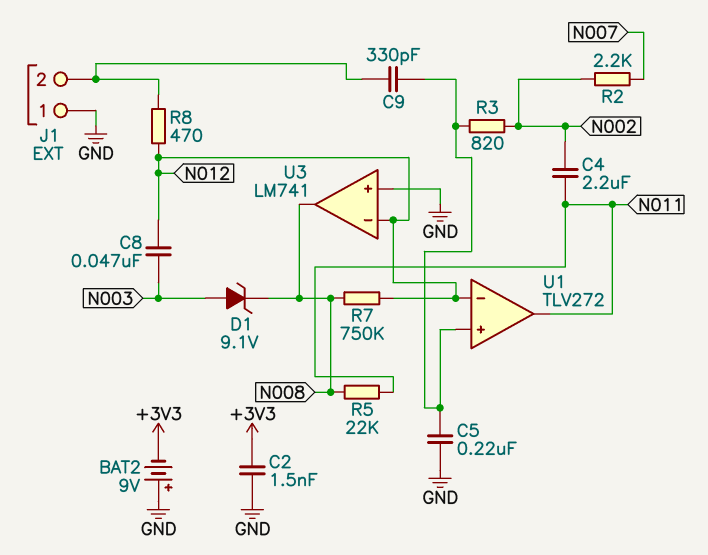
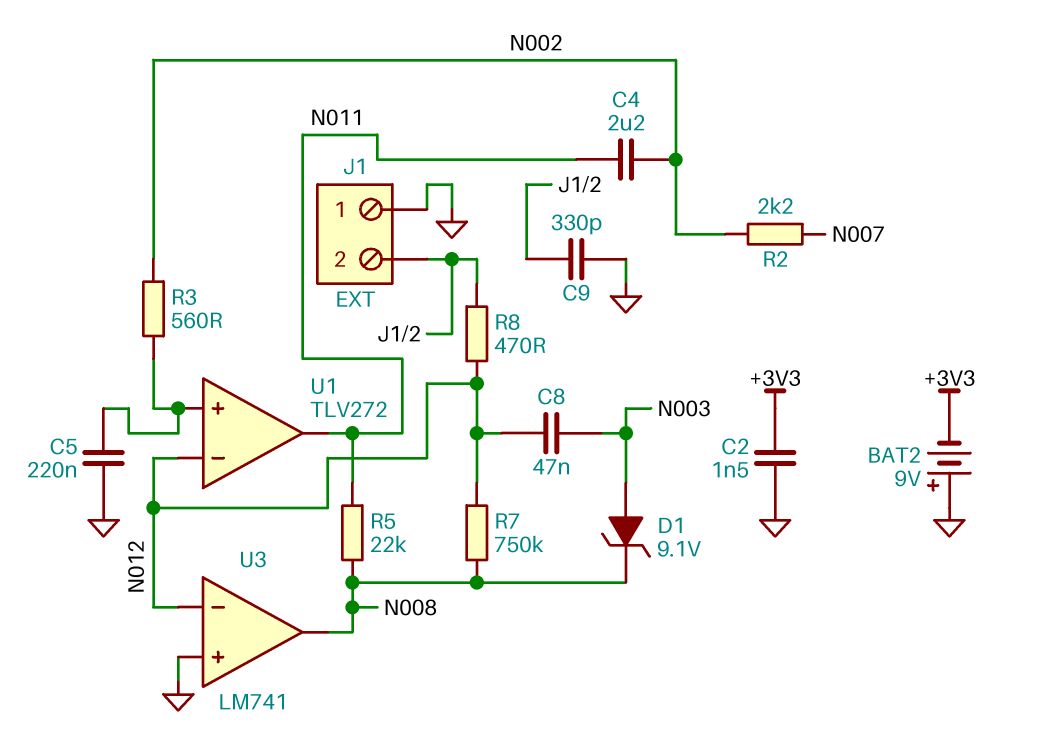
C9: 330pF (J1/2, U1/in+) -> 330pF (GND, J1/2)
R3: 820 (N002, U1/in+) -> 560 (N002, U1/in+)

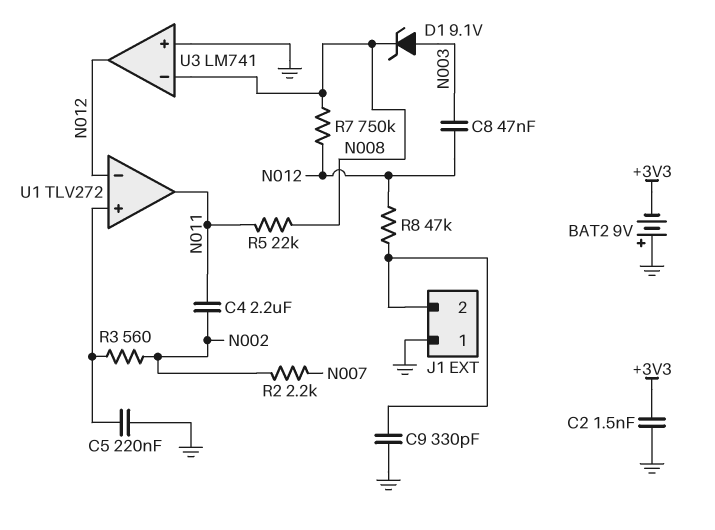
R8: 470 (J1/2, N012) -> 47k (J1/2, N012)
U3 pin in-: N012 -> N008
U3 pin out: N008 -> N012

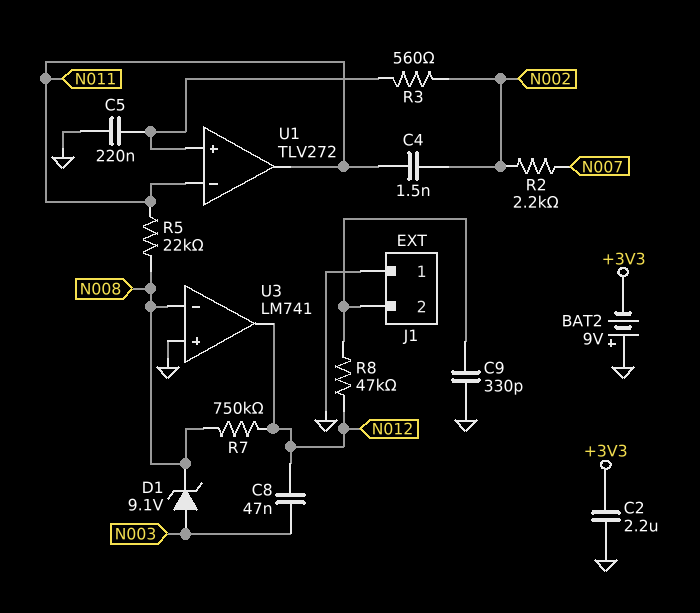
C2: 1.5nF (+3V3, GND) -> 2.2uF (+3V3, GND)
C4: 2.2uF (N002, N011) -> 1.5nF (N002, N011)
U1 pin in-: N012 -> N011

